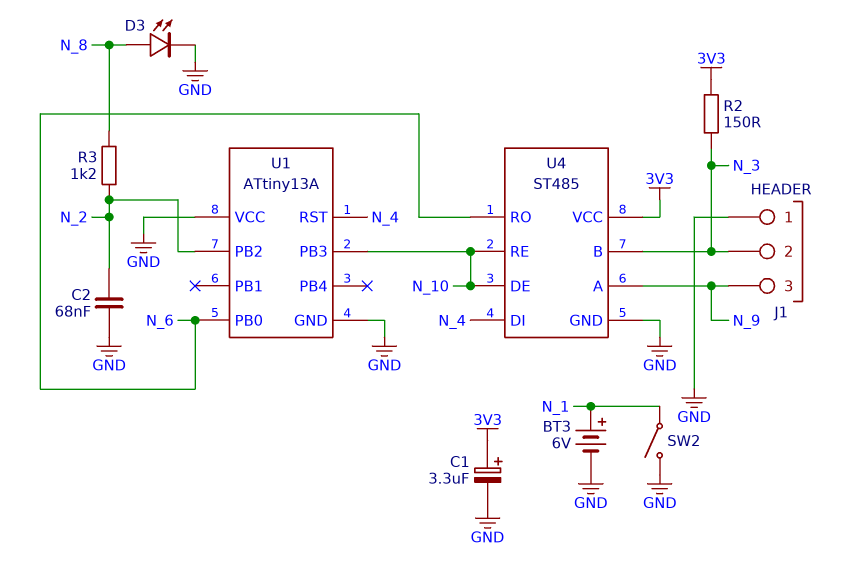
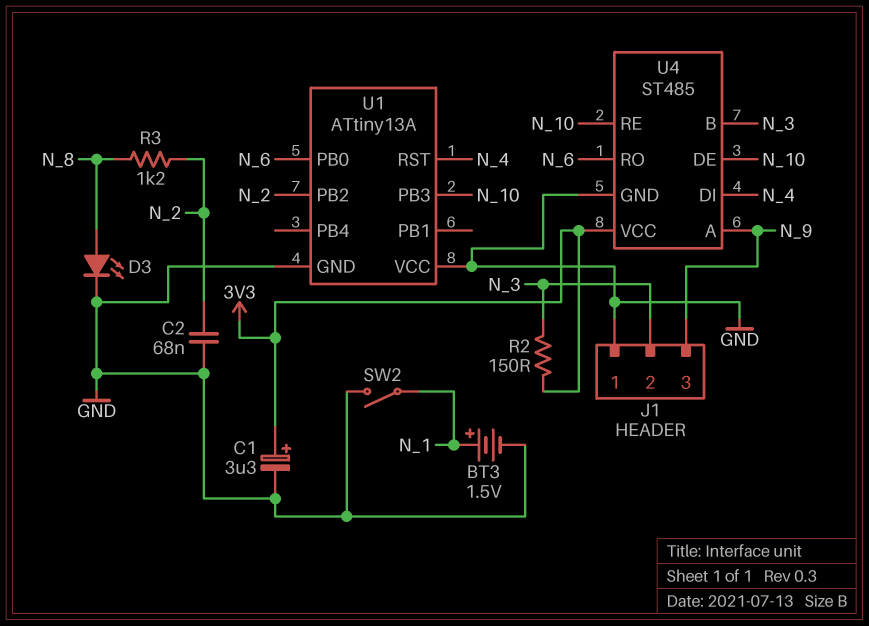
BT3: 6V (plus N_1, minus GND) -> 1.5V (plus N_1, minus GND)

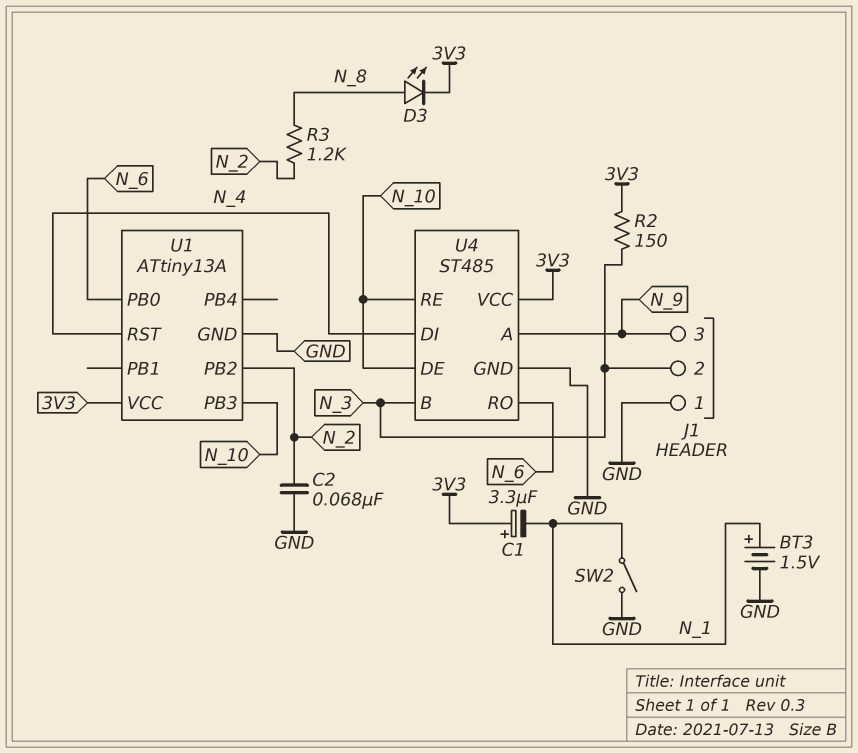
C1: 3.3uF (plus 3V3, minus GND) -> 3.3uF (plus 3V3, minus N_1)
D3: LED (A N_8, K GND) -> LED (A N_8, K 3V3)
U1 pin VCC: GND -> 3V3

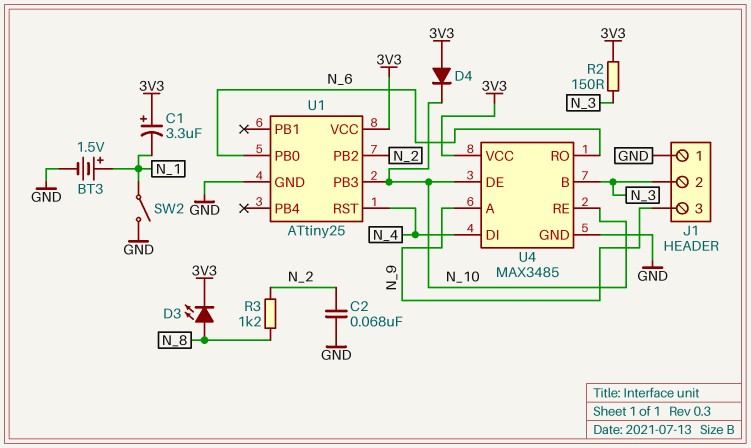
D4: none -> diode (A 3V3, K N_10)
U1: ATtiny13A -> ATtiny25
U4: ST485 -> MAX3485

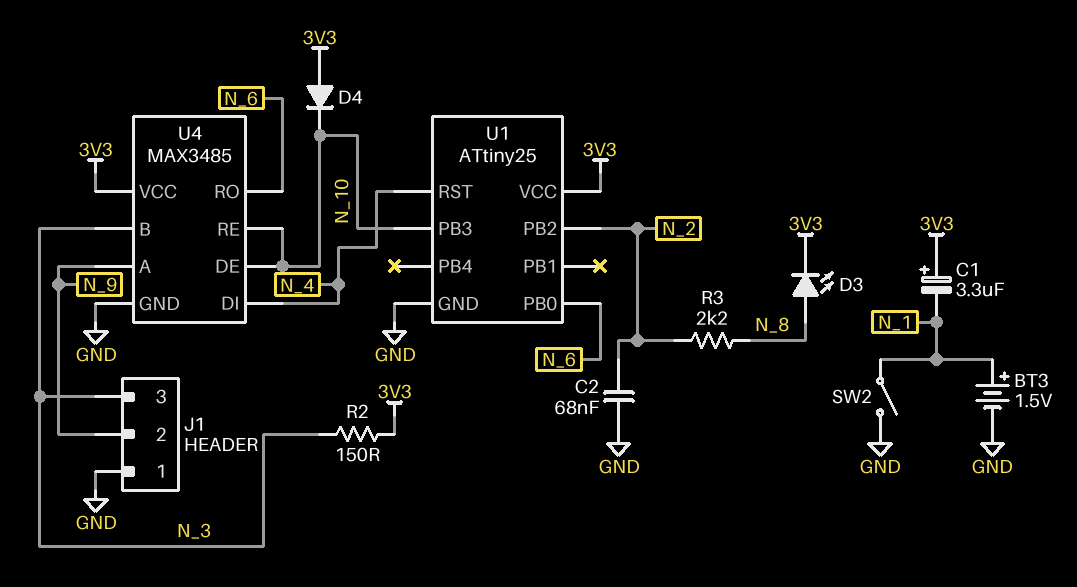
J1 pin 2: N_3 -> N_9
J1 pin 3: N_9 -> N_3
R3: 1.2k (N_2, N_8) -> 2.2k (N_2, N_8)

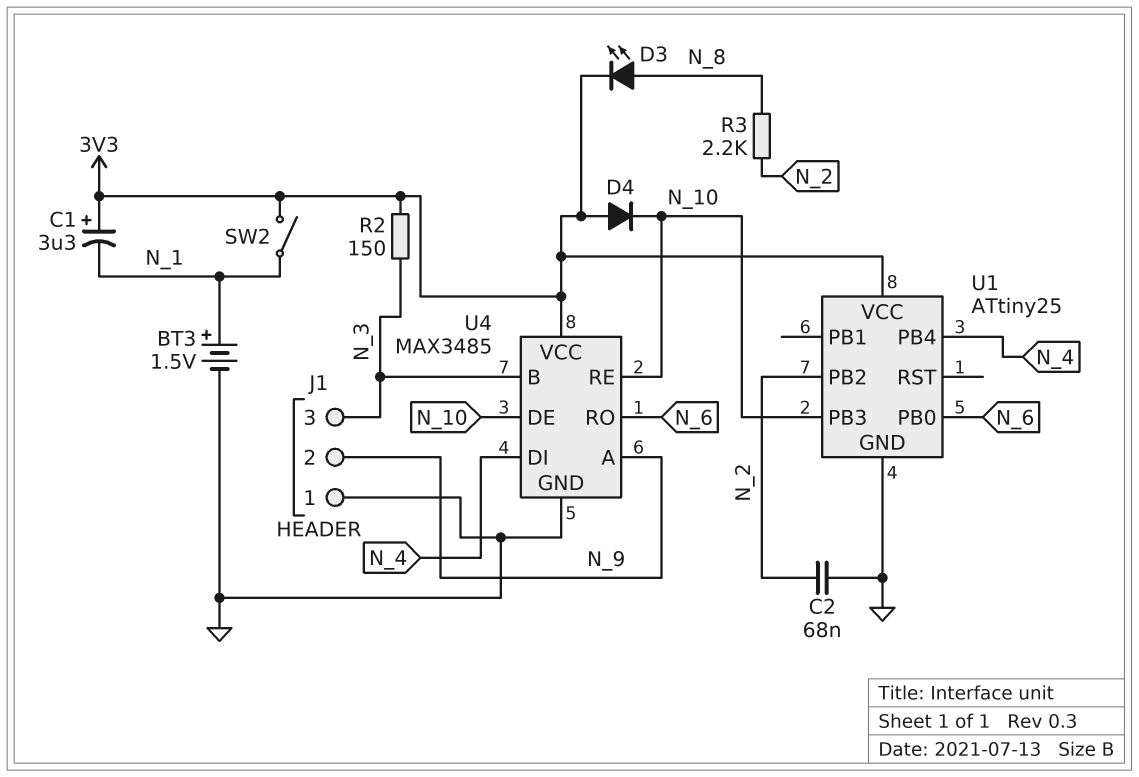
SW2: switch (GND, N_1) -> switch (3V3, N_1)
U1 pin PB4: none -> N_4
U1 pin RST: N_4 -> none

